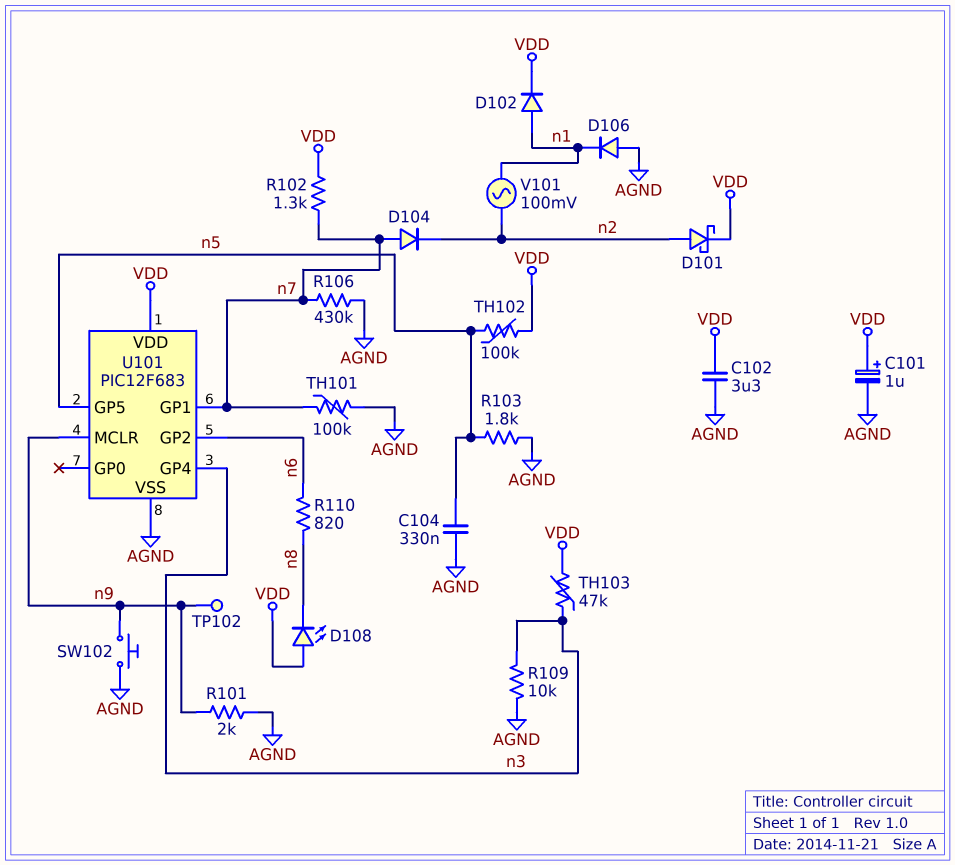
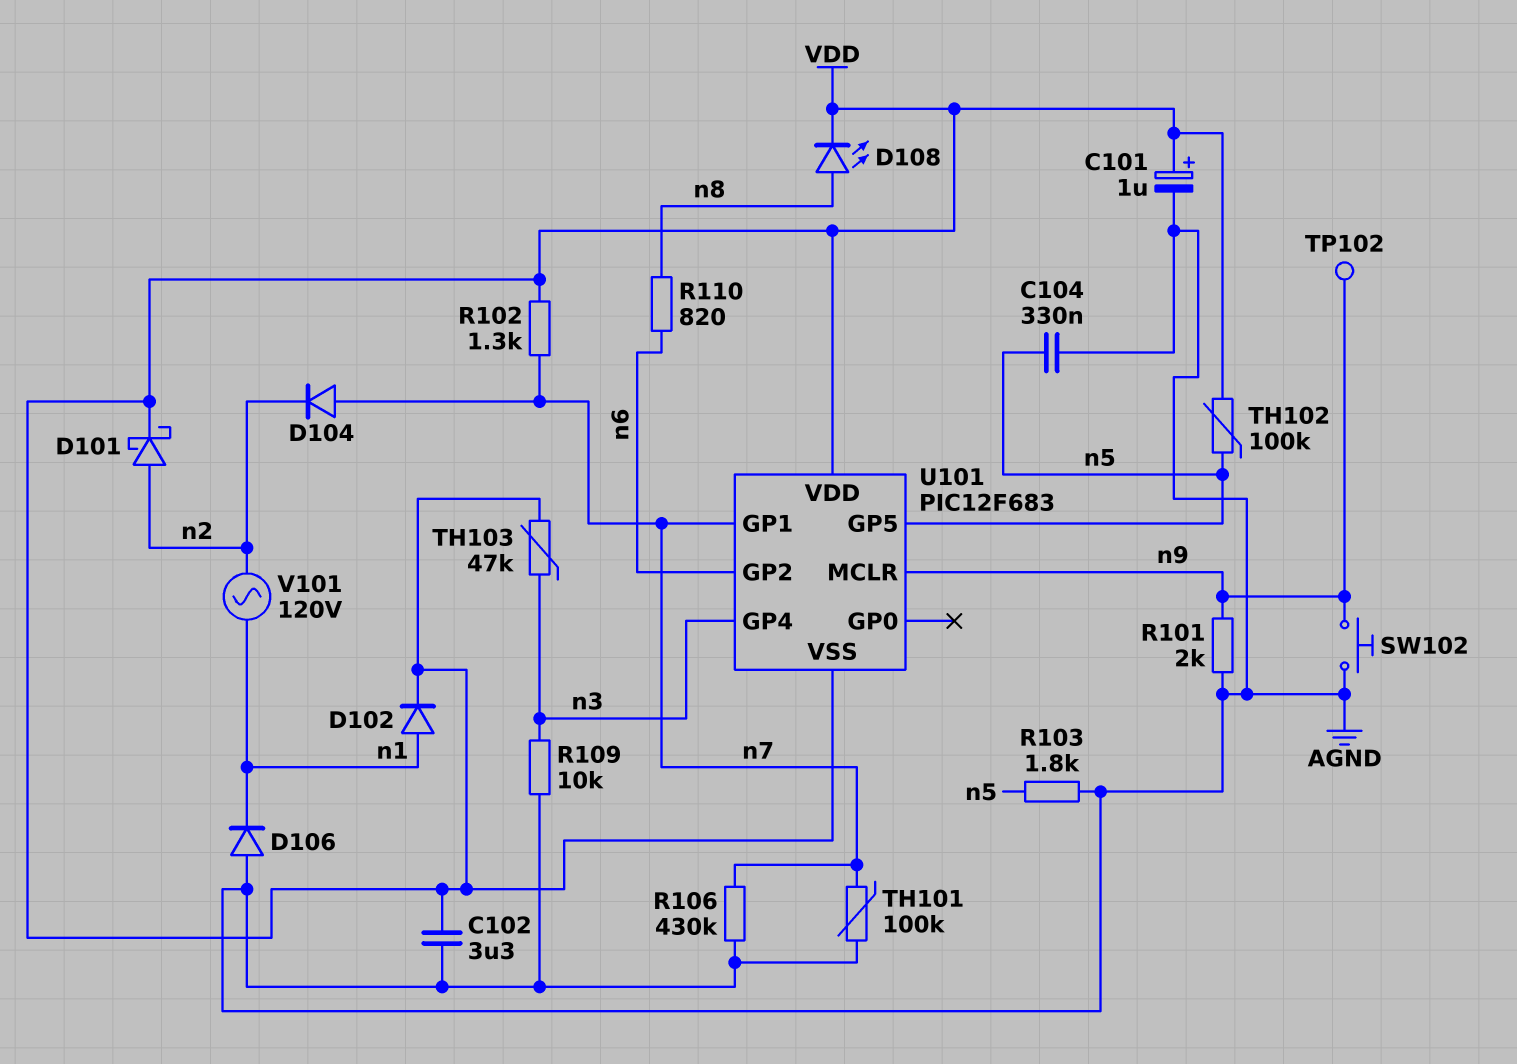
D108: LED (A VDD, K n8) -> LED (A n8, K VDD)
U101 pin VSS: AGND -> VDD
V101: AC 100mV (n1, n2) -> AC 120V (n1, n2)

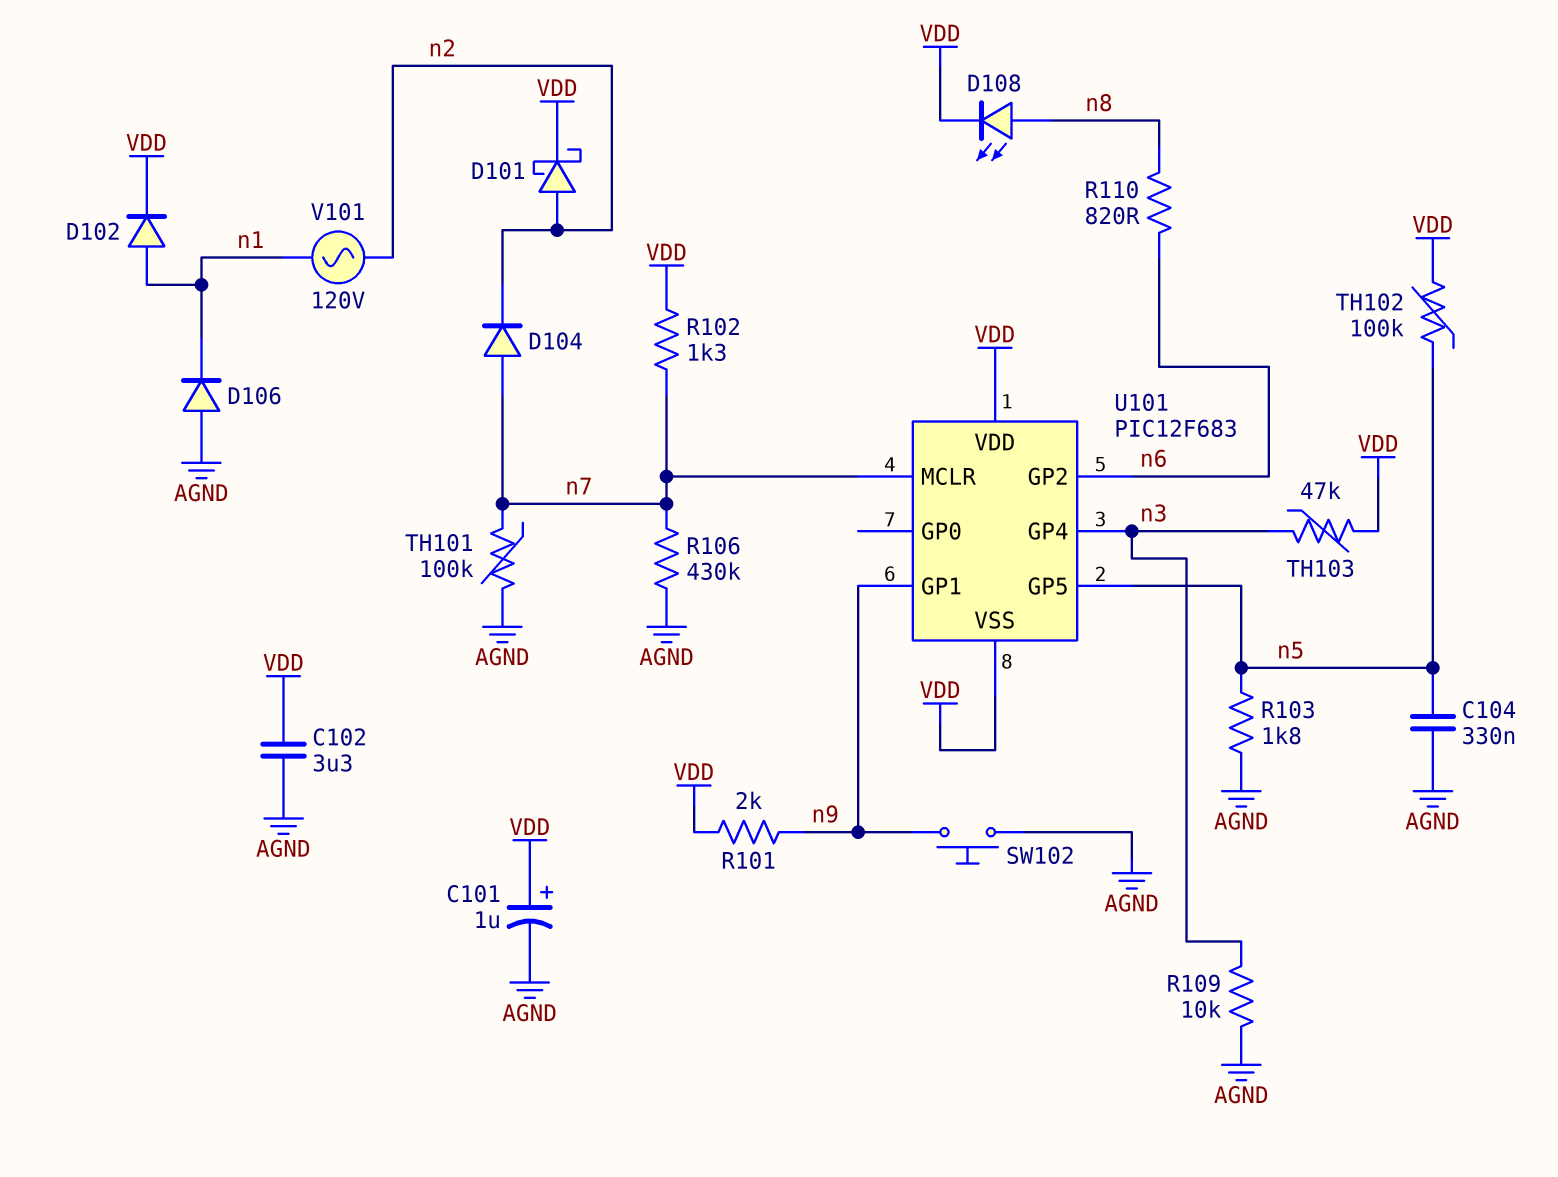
R101: 2k (AGND, n9) -> 2k (VDD, n9)
TP102: test point (n9) -> none
U101 pin GP1: n7 -> n9
U101 pin MCLR: n9 -> n7

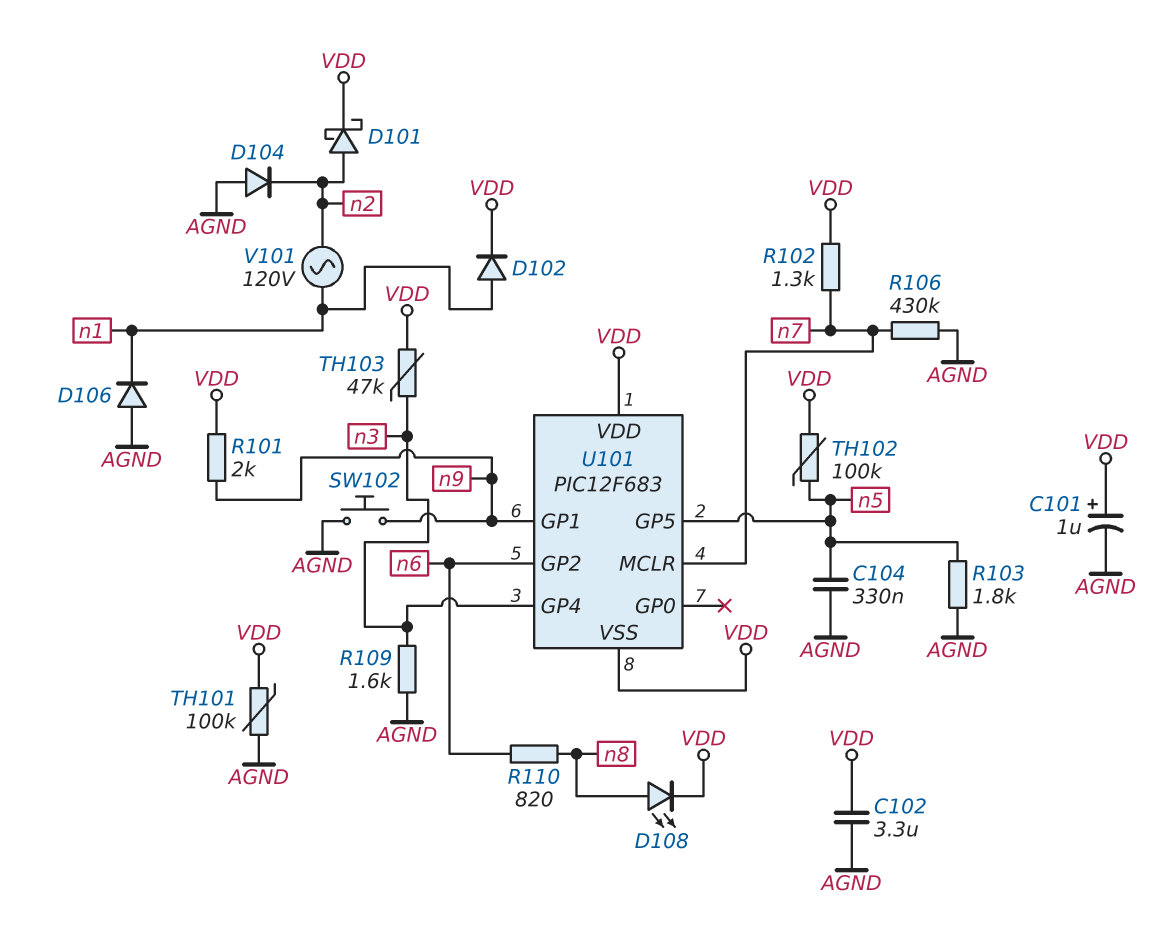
D104: diode (A n7, K n2) -> diode (A AGND, K n2)
R109: 10k (AGND, n3) -> 1.6k (AGND, n3)
TH101: 100k (AGND, n7) -> 100k (AGND, VDD)

